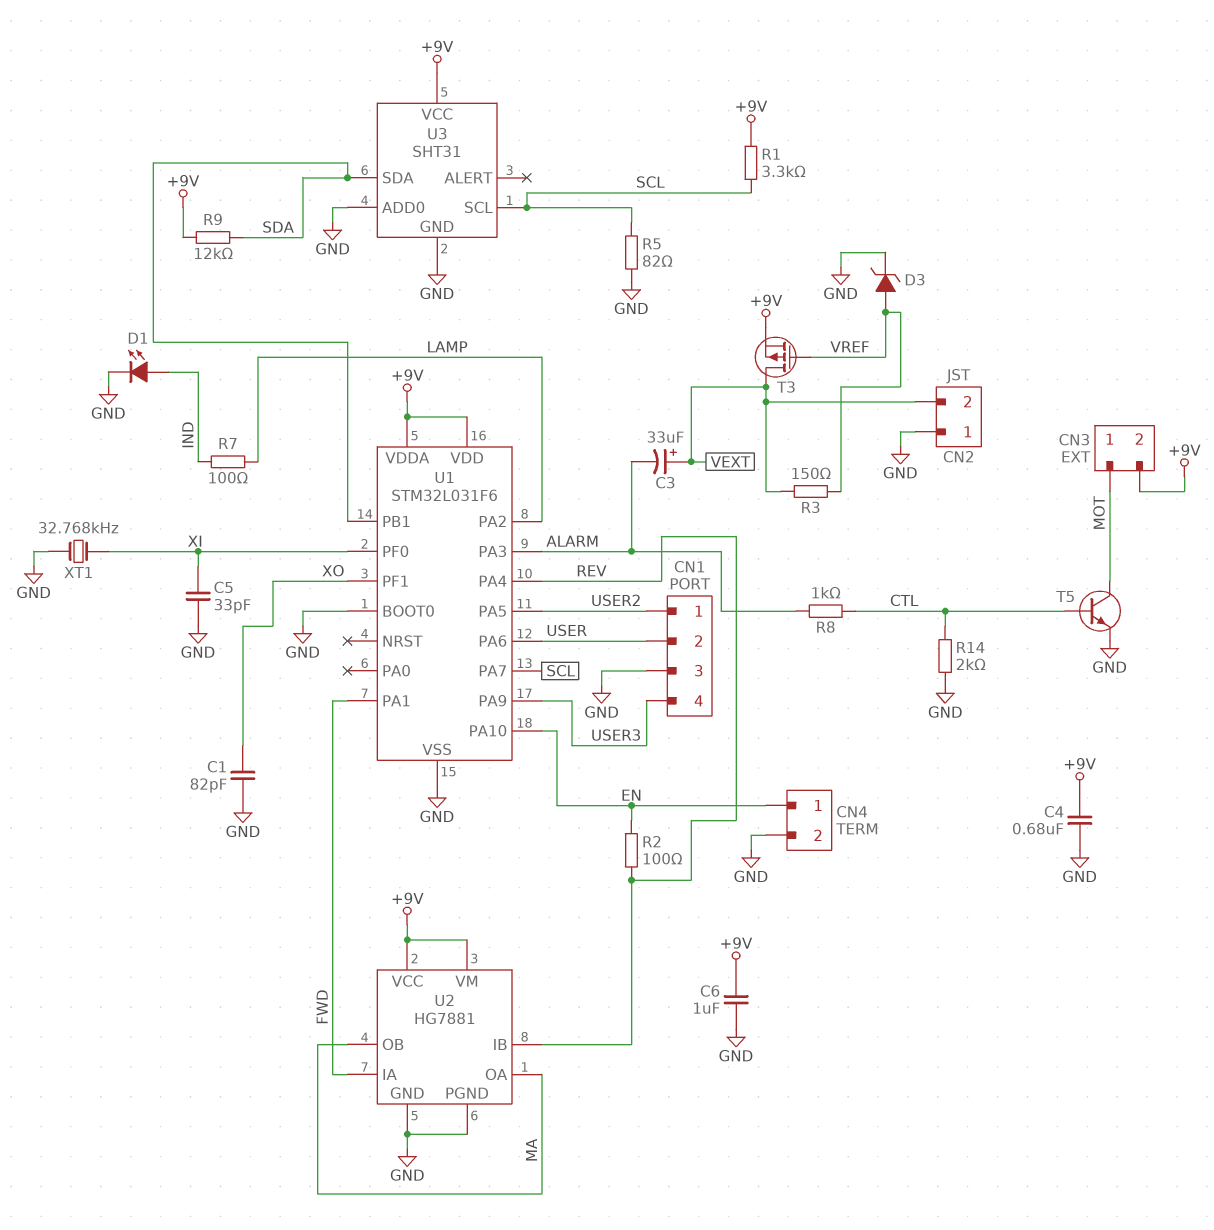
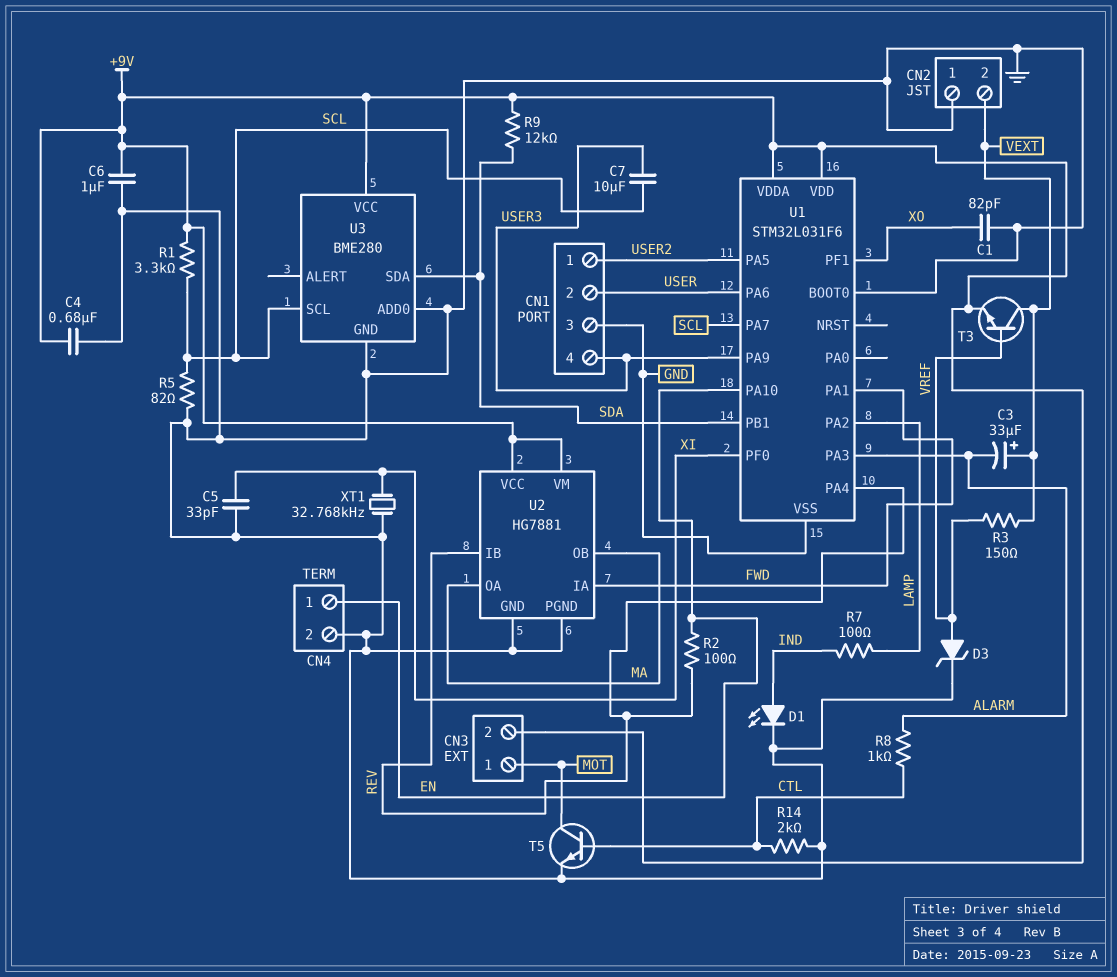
C7: none -> 10uF (SCL, USER3)
T3: PMOS (G VREF, D VEXT, S +9V) -> NPN (B VREF, C VEXT, E +9V)
U3: SHT31 -> BME280

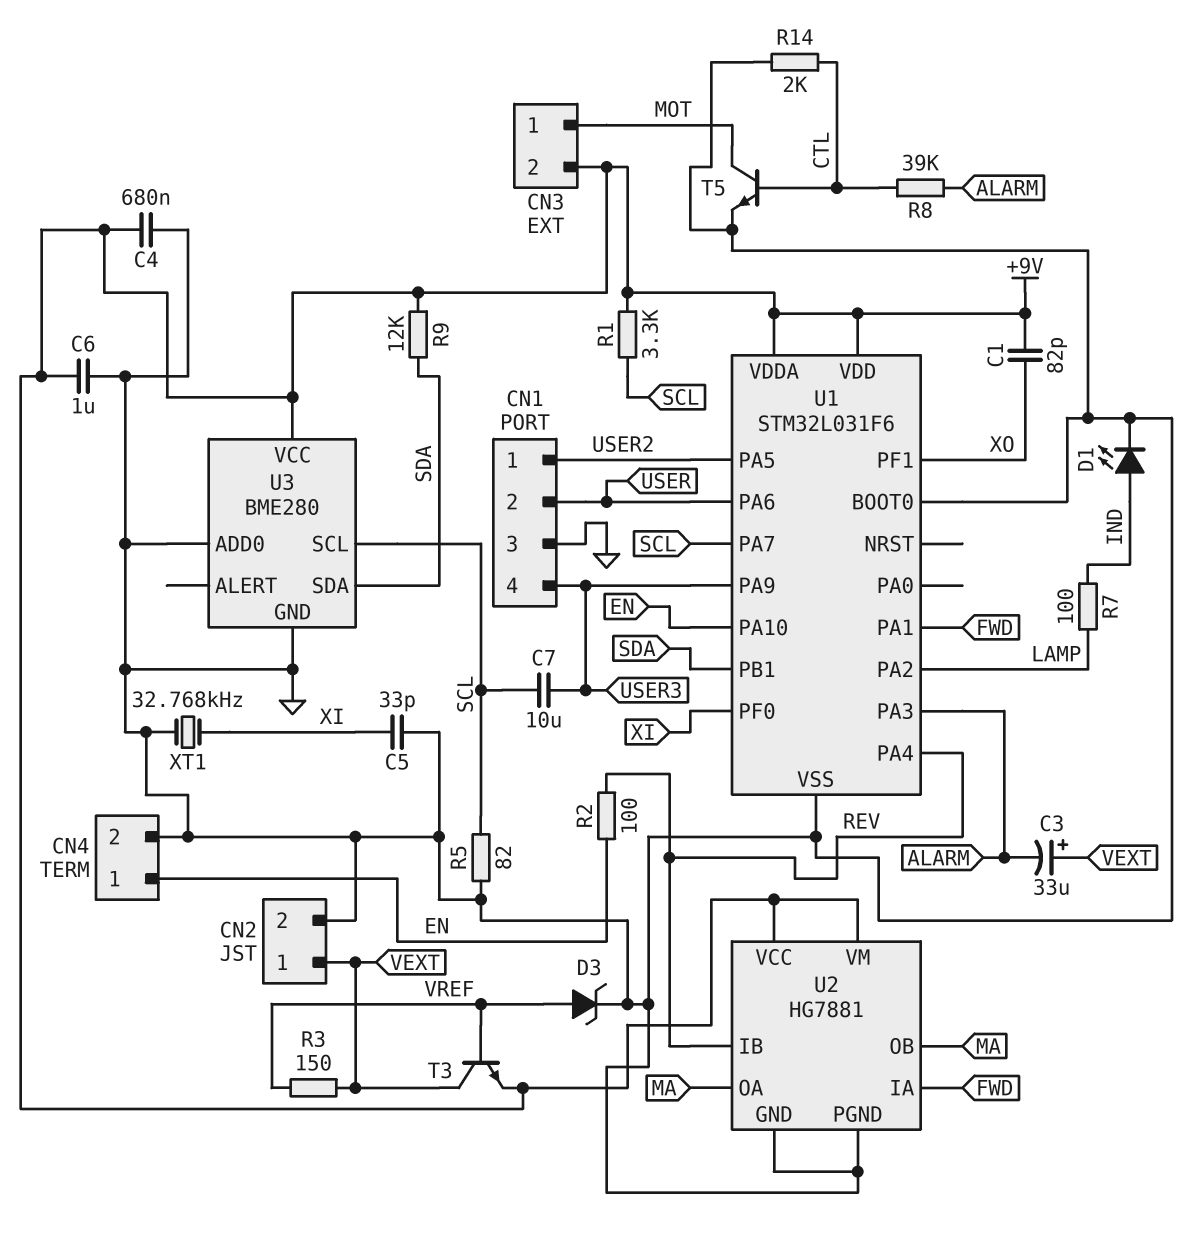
C1: 82pF (GND, XO) -> 82pF (+9V, XO)
CN2 pin 1: GND -> VEXT
CN2 pin 2: VEXT -> GND
R8: 1k (ALARM, CTL) -> 39k (ALARM, CTL)

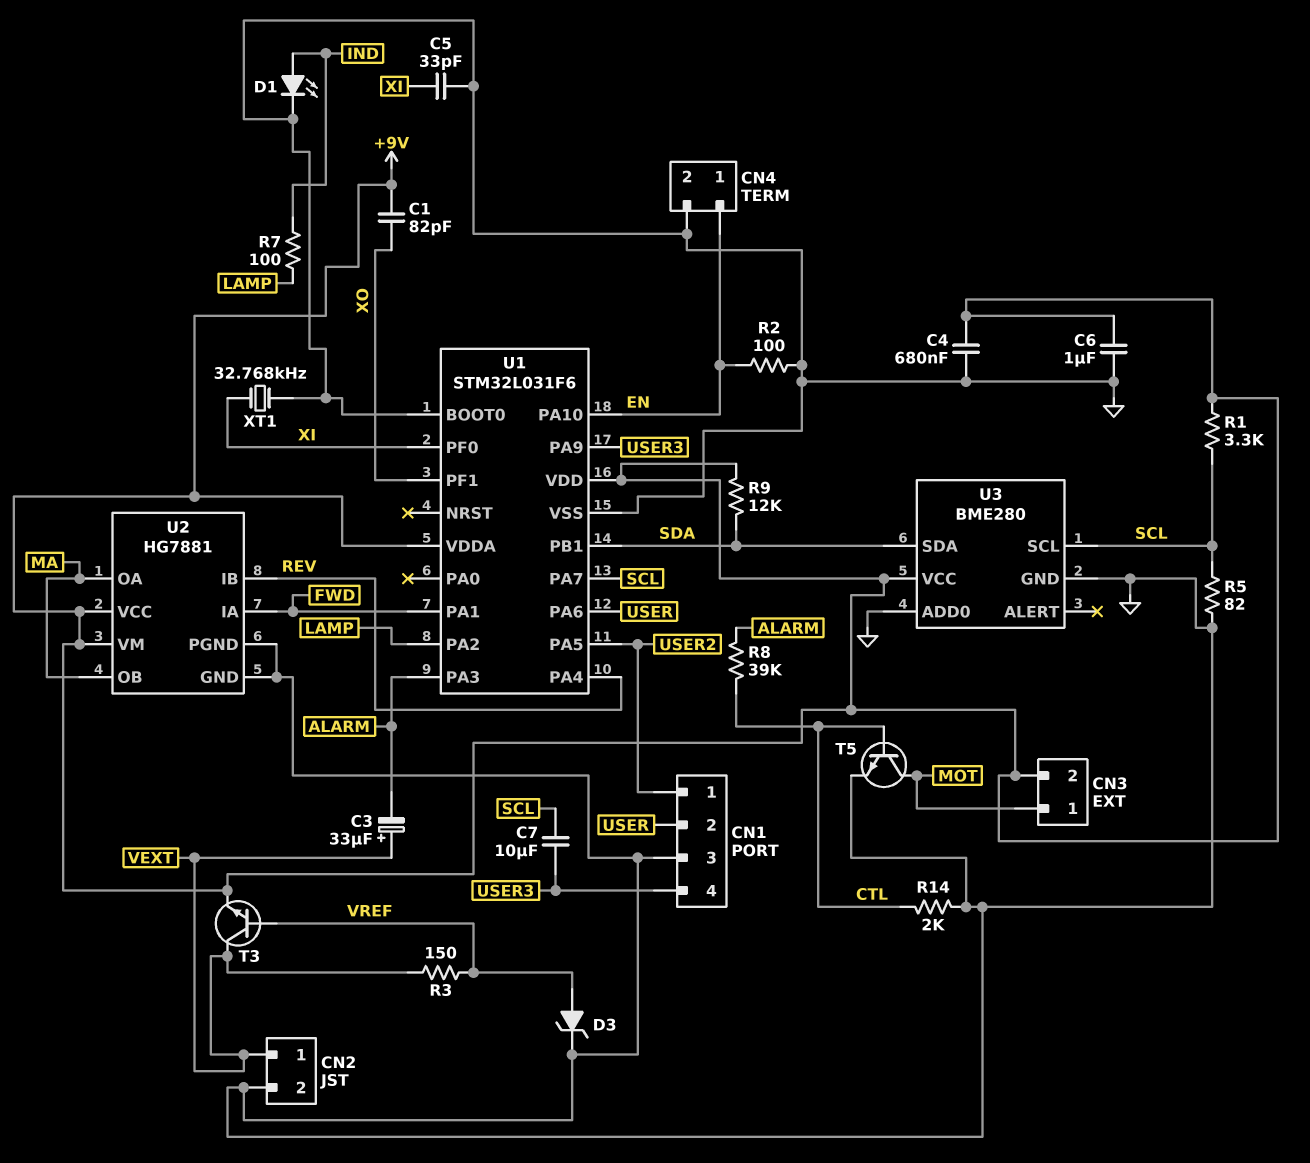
R2: 100 (EN, REV) -> 100 (EN, GND)

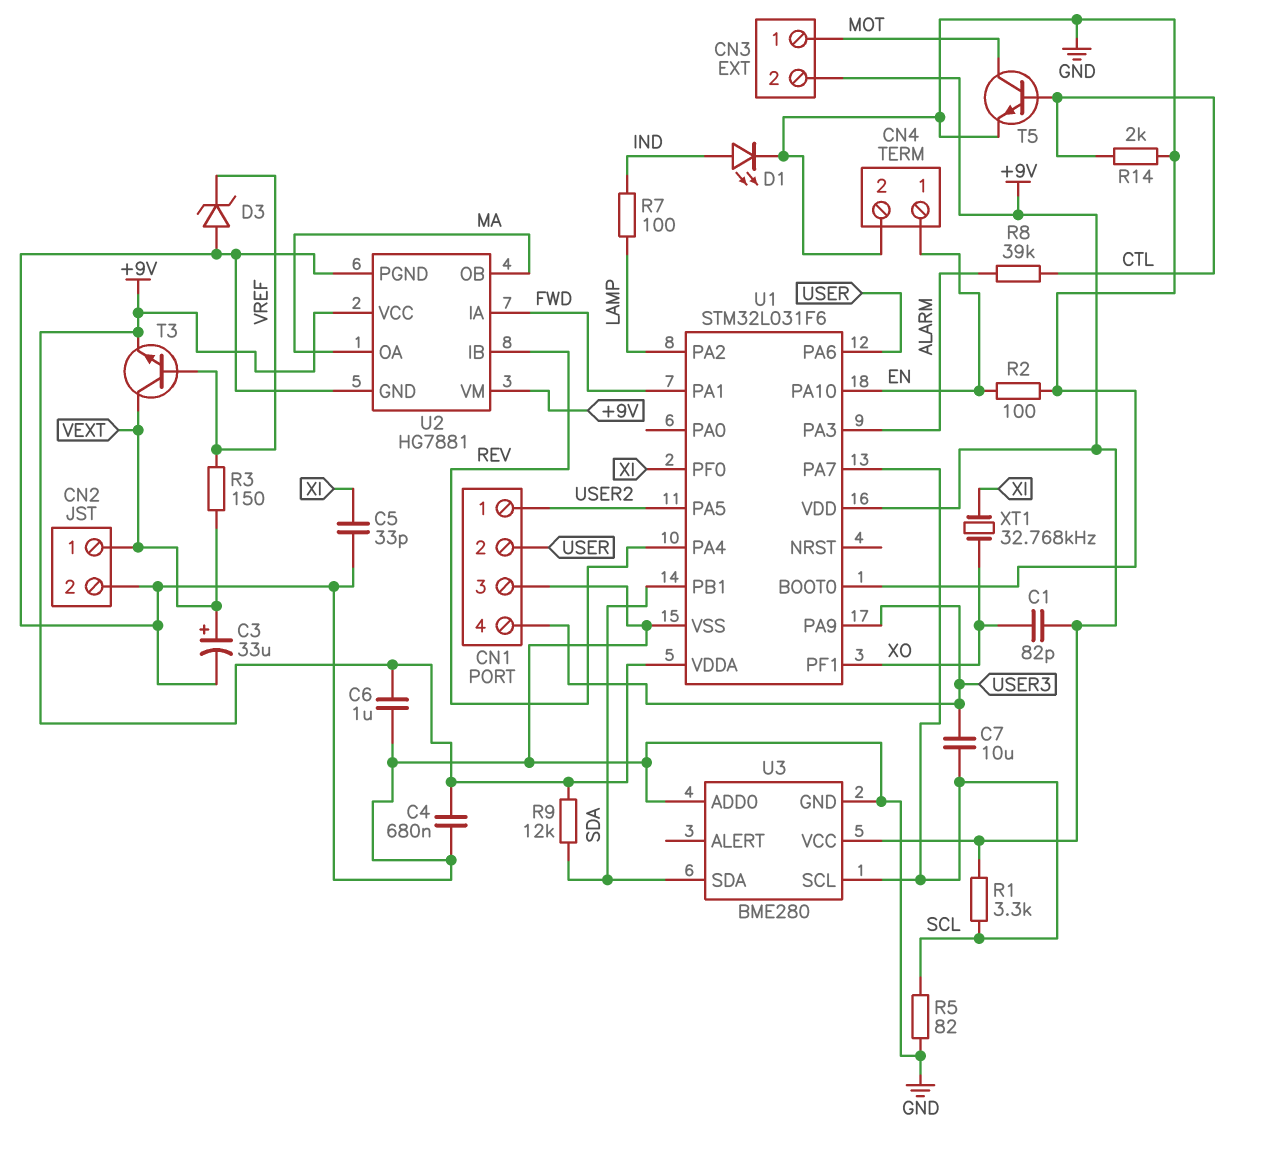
C3: 33uF (plus VEXT, minus ALARM) -> 33uF (plus VEXT, minus GND)
D3: zener (A VREF, K GND) -> zener (A GND, K VREF)
XT1: 32.768kHz (GND, XI) -> 32.768kHz (XI, XO)

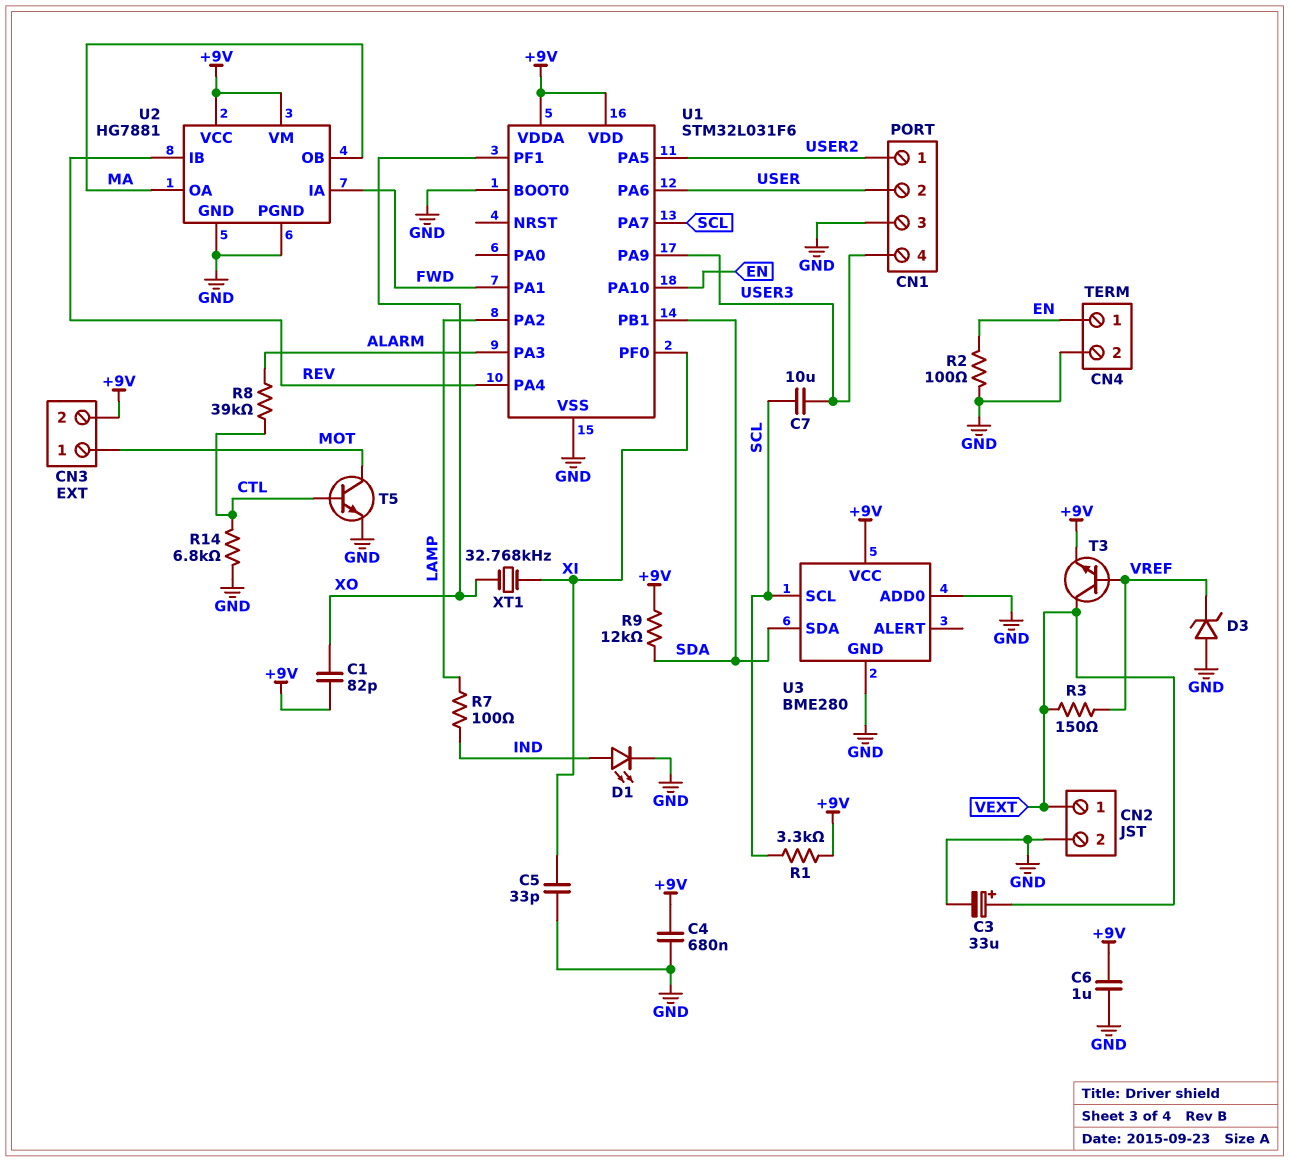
R5: 82 (GND, SCL) -> none
R14: 2k (CTL, GND) -> 6.8k (CTL, GND)

